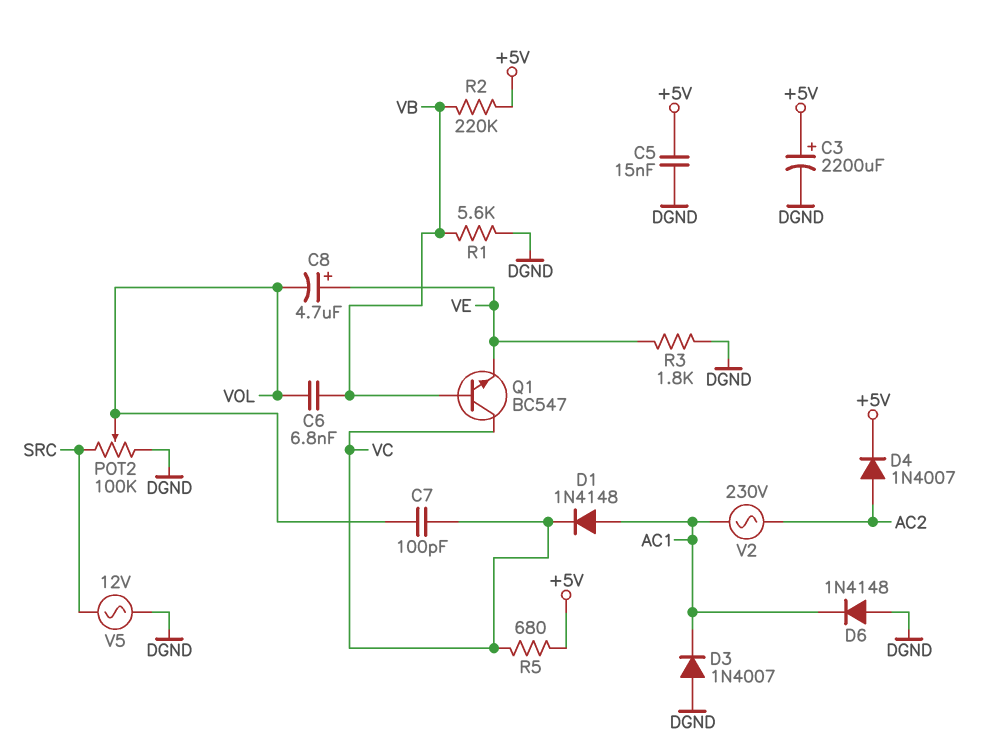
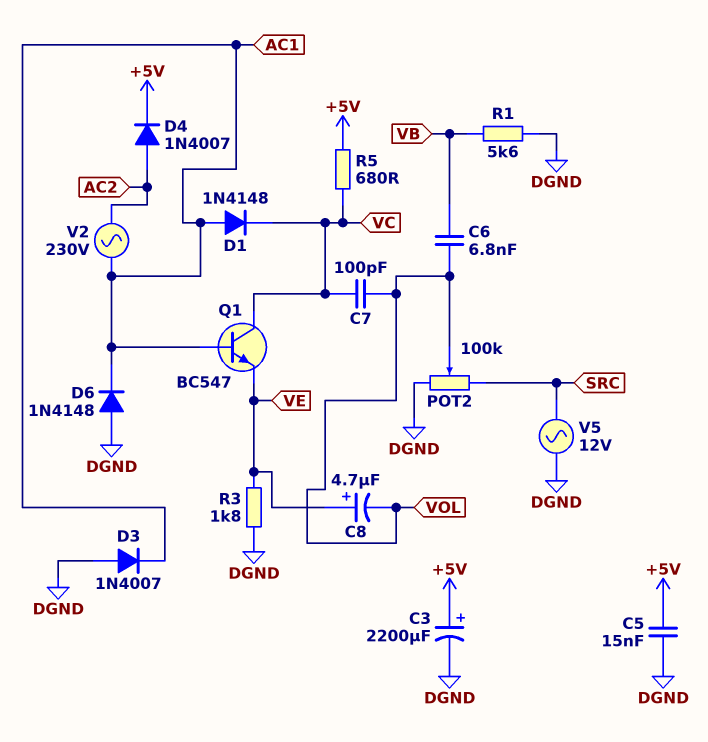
Q1: NPN BC547 (B VB, C VC, E VE) -> NPN BC547 (B AC1, C VC, E VE)
R2: 220k (+5V, VB) -> none

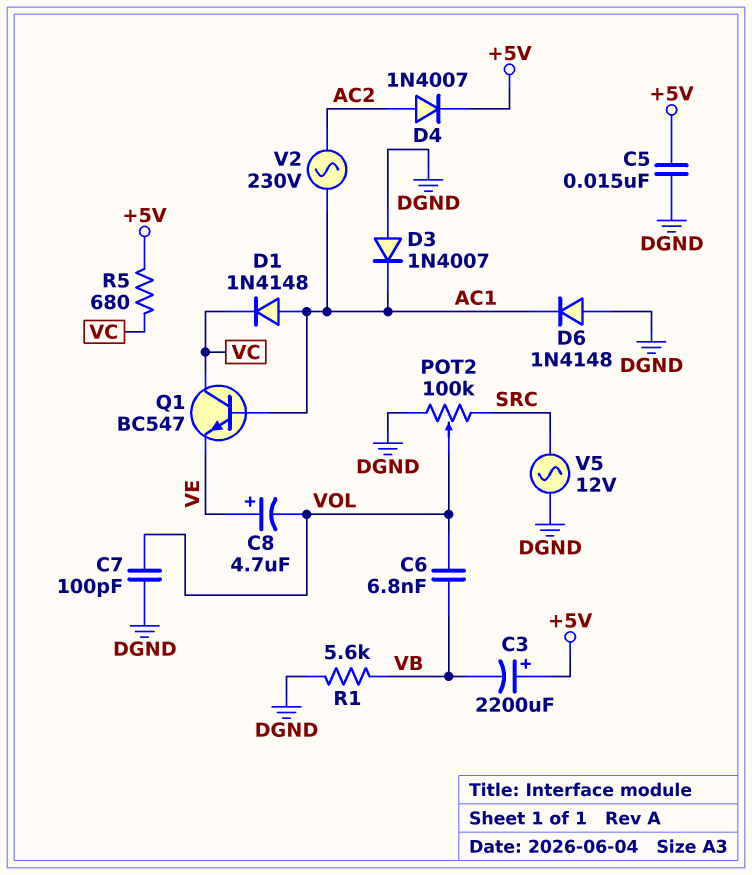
C3: 2200uF (plus +5V, minus DGND) -> 2200uF (plus +5V, minus VB)
C7: 100pF (VC, VOL) -> 100pF (DGND, VOL)
R3: 1.8k (DGND, VE) -> none

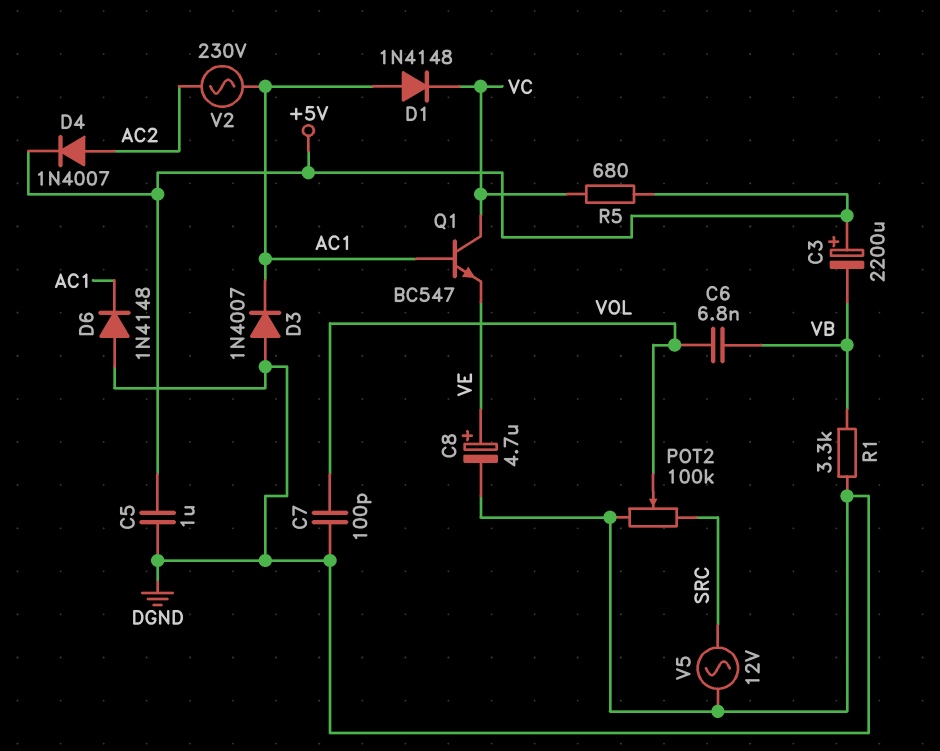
C5: 15nF (+5V, DGND) -> 1uF (+5V, DGND)
C8: 4.7uF (plus VE, minus VOL) -> 4.7uF (plus VE, minus DGND)
R1: 5.6k (DGND, VB) -> 3.3k (DGND, VB)

